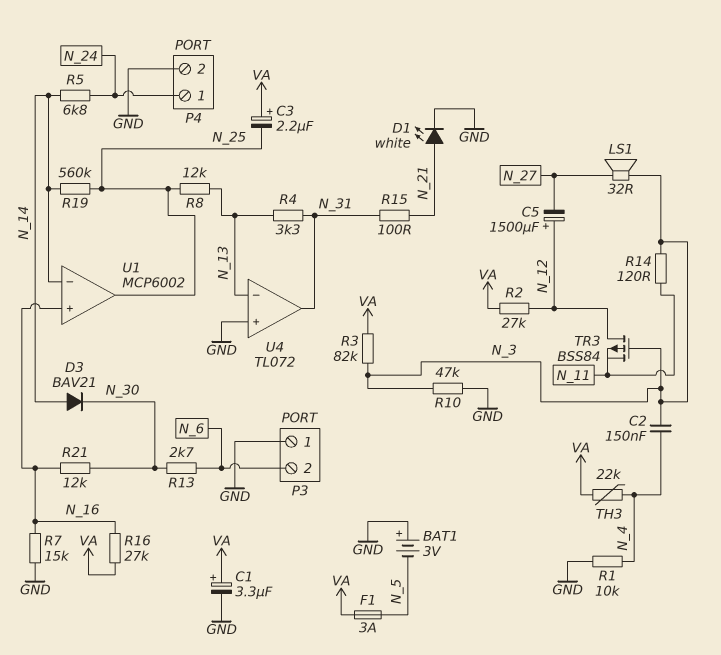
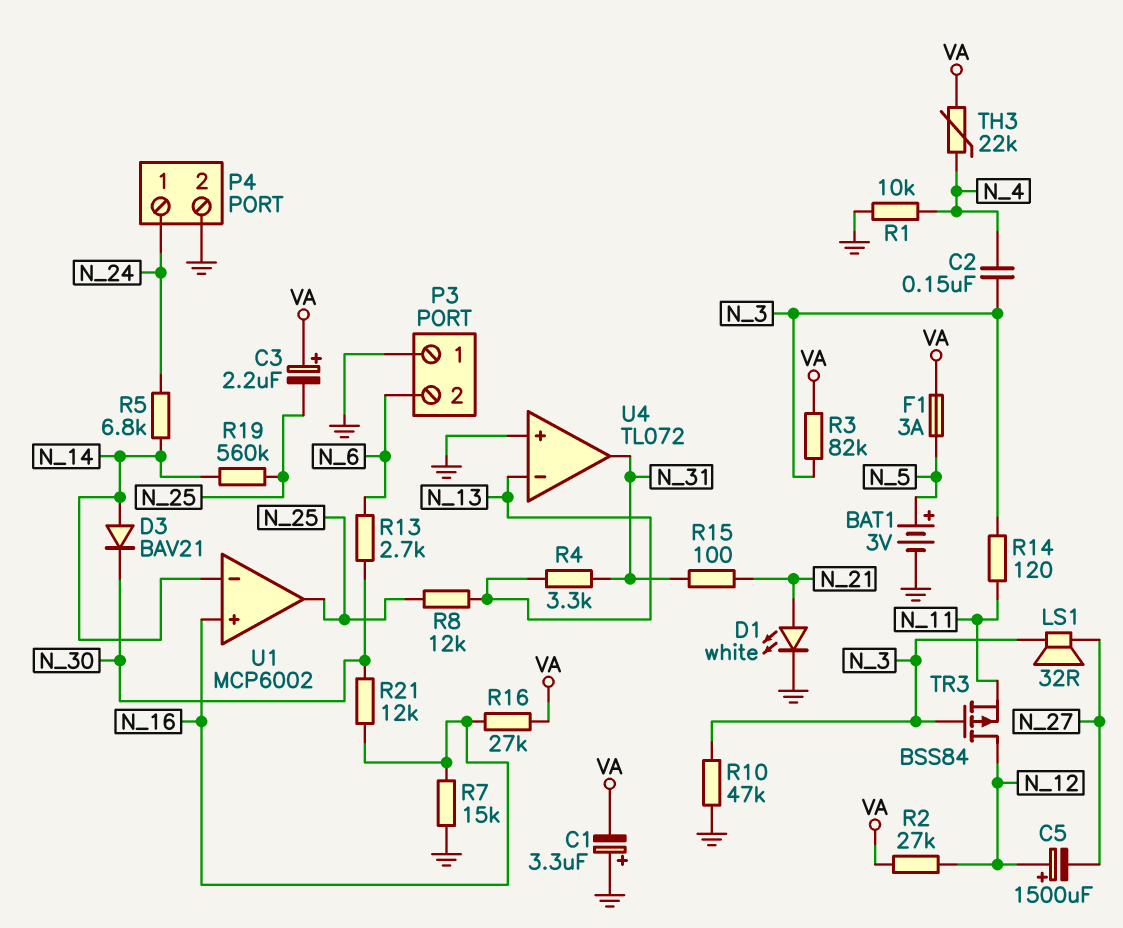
BAT1: 3V (plus GND, minus N_5) -> 3V (plus N_5, minus GND)
C1: 3.3uF (plus VA, minus GND) -> 3.3uF (plus GND, minus VA)

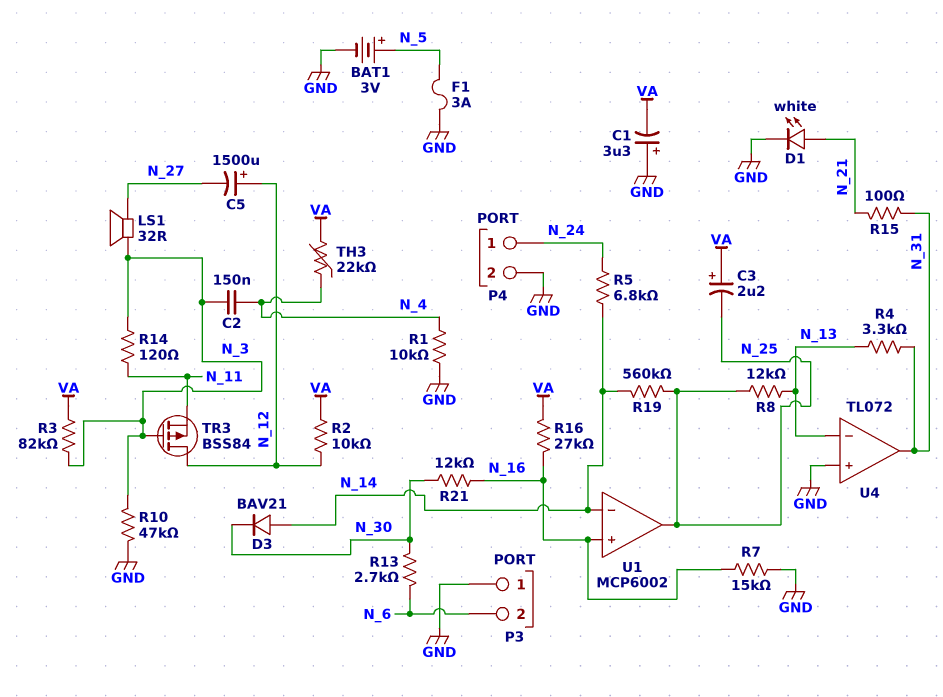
F1: 3A (N_5, VA) -> 3A (GND, N_5)
R2: 27k (N_12, VA) -> 10k (N_12, VA)

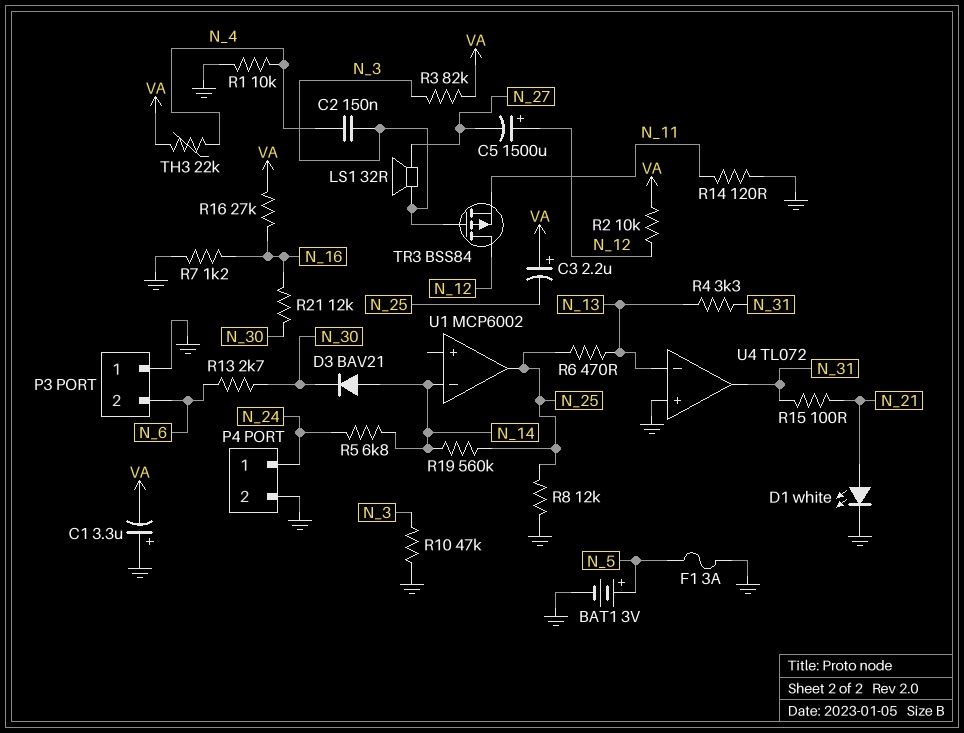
R6: none -> 470 (N_13, N_25)
R7: 15k (GND, N_16) -> 1.2k (GND, N_16)
R8: 12k (N_13, N_25) -> 12k (GND, N_25)
R14: 120 (N_3, N_11) -> 120 (GND, N_11)
U1 pin in+: N_16 -> none

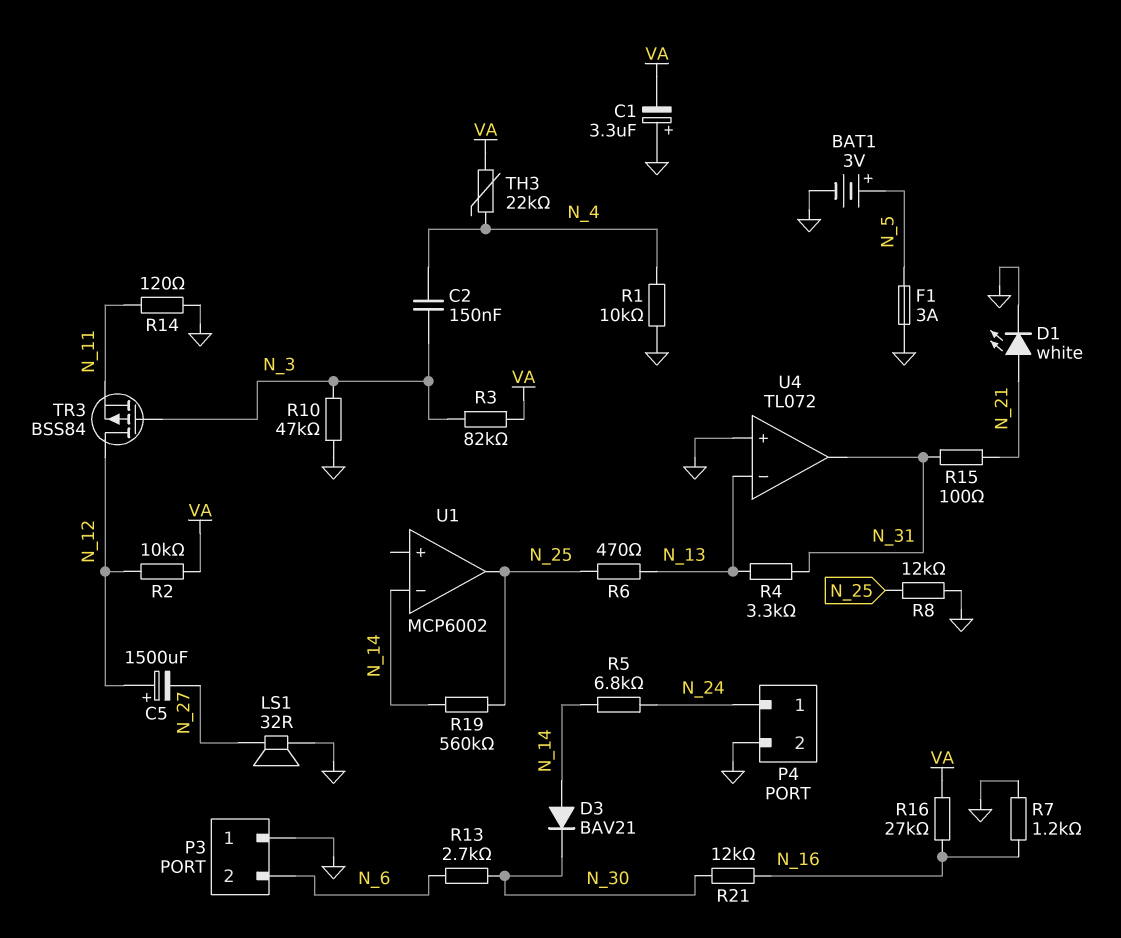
C3: 2.2uF (plus VA, minus N_25) -> none
LS1: speaker 32R (N_3, N_27) -> speaker 32R (GND, N_27)

